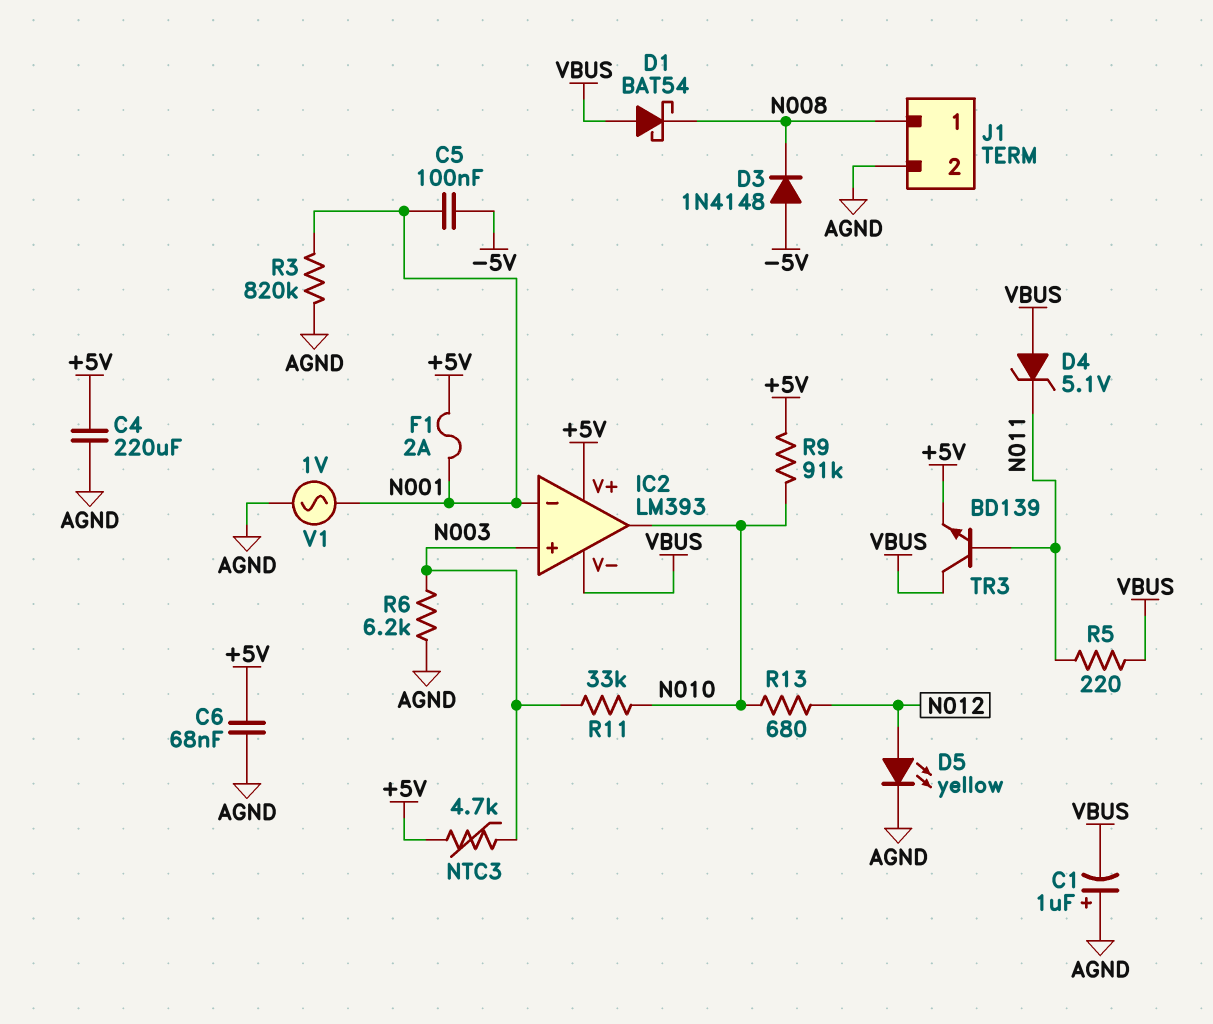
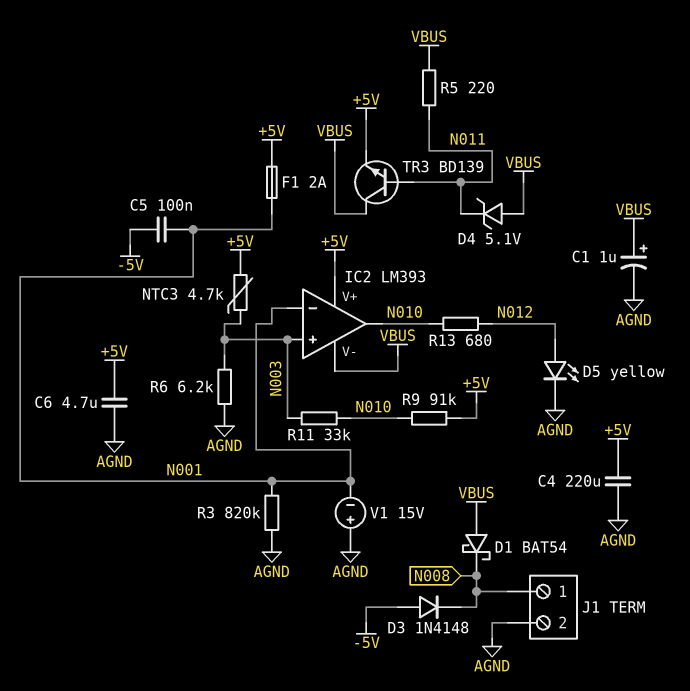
C1: 1uF (plus AGND, minus VBUS) -> 1uF (plus VBUS, minus AGND)
C6: 68nF (+5V, AGND) -> 4.7uF (+5V, AGND)
V1: AC 1V (AGND, N001) -> 15V (plus AGND, minus N001)

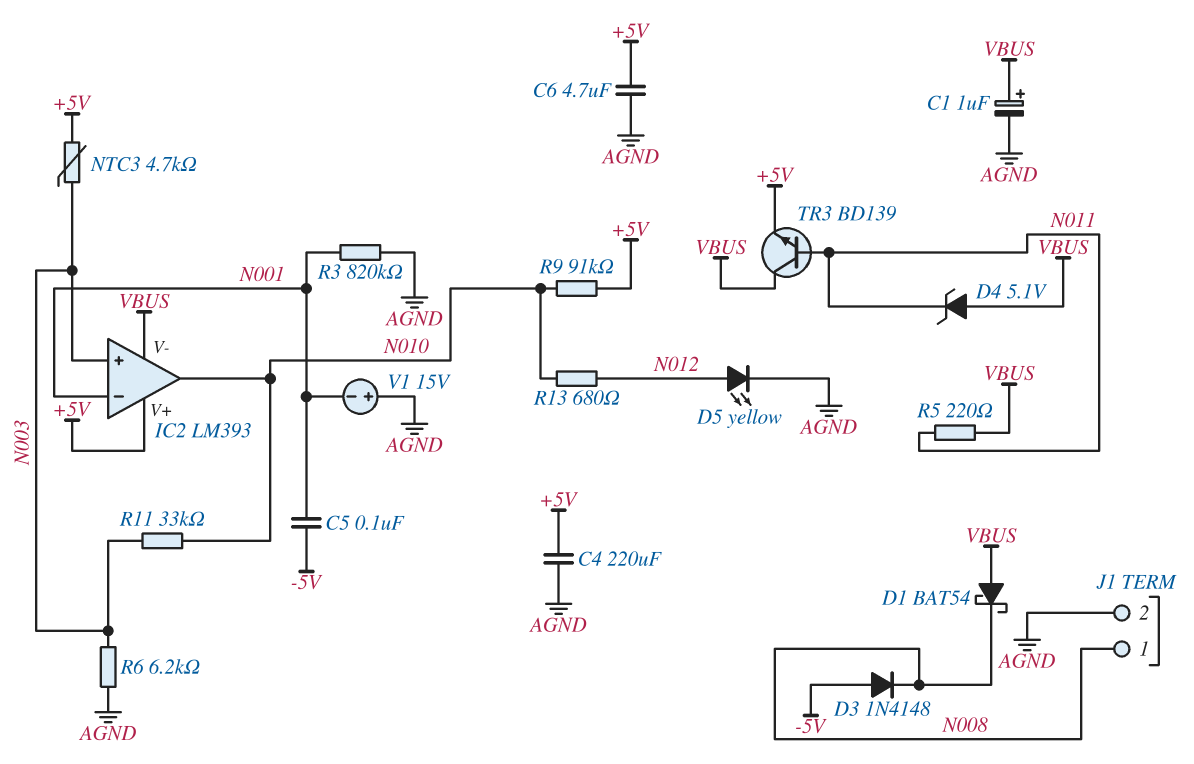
F1: 2A (+5V, N001) -> none

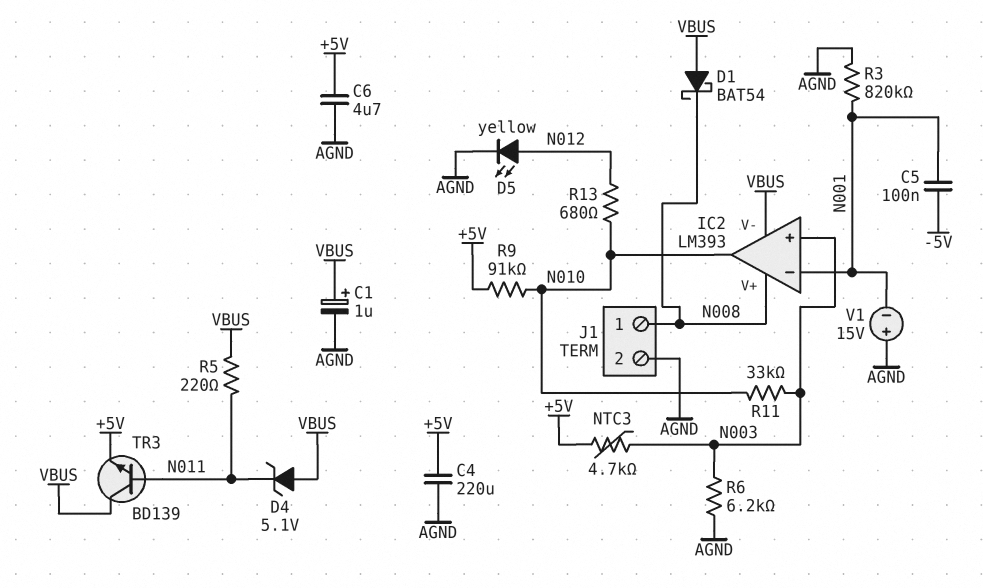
D3: diode 1N4148 (A -5V, K N008) -> none
IC2 pin V+: +5V -> N008

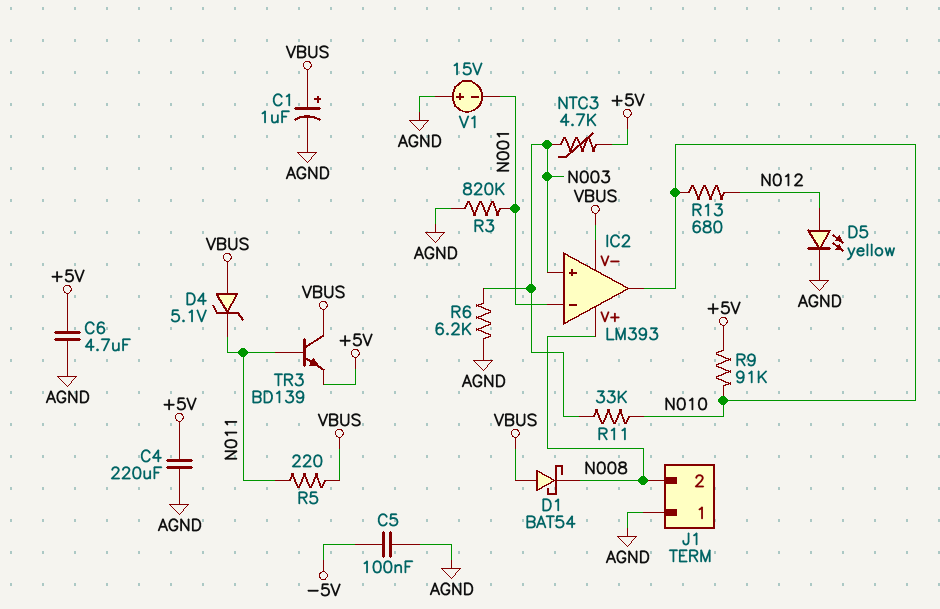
C5: 100nF (-5V, N001) -> 100nF (-5V, AGND)
J1 pin 1: N008 -> AGND
J1 pin 2: AGND -> N008

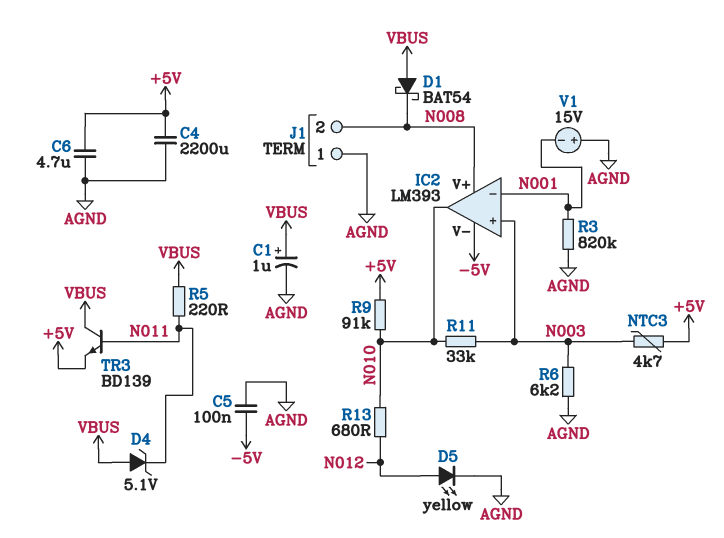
C4: 220uF (+5V, AGND) -> 2200uF (+5V, AGND)
IC2 pin V-: VBUS -> -5V

